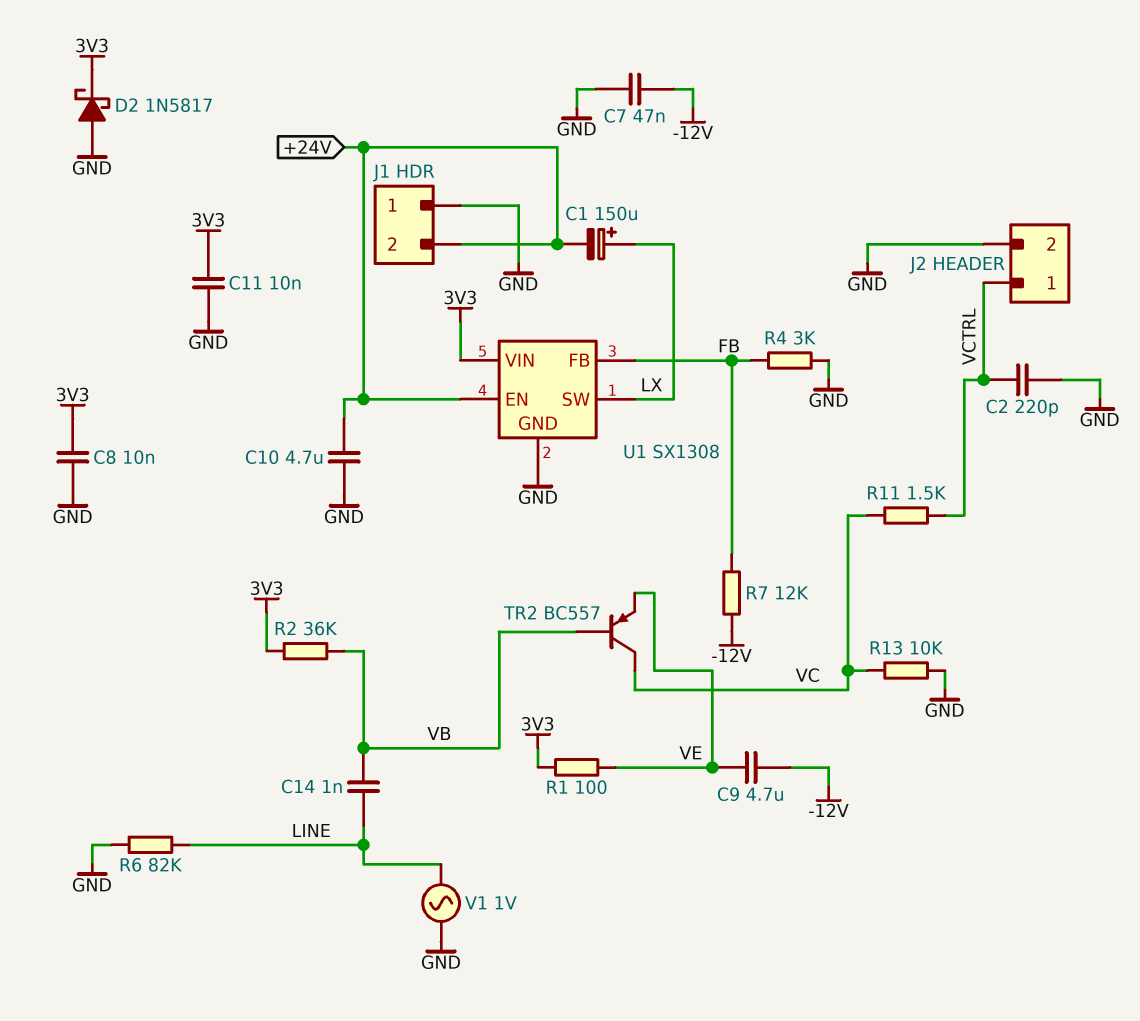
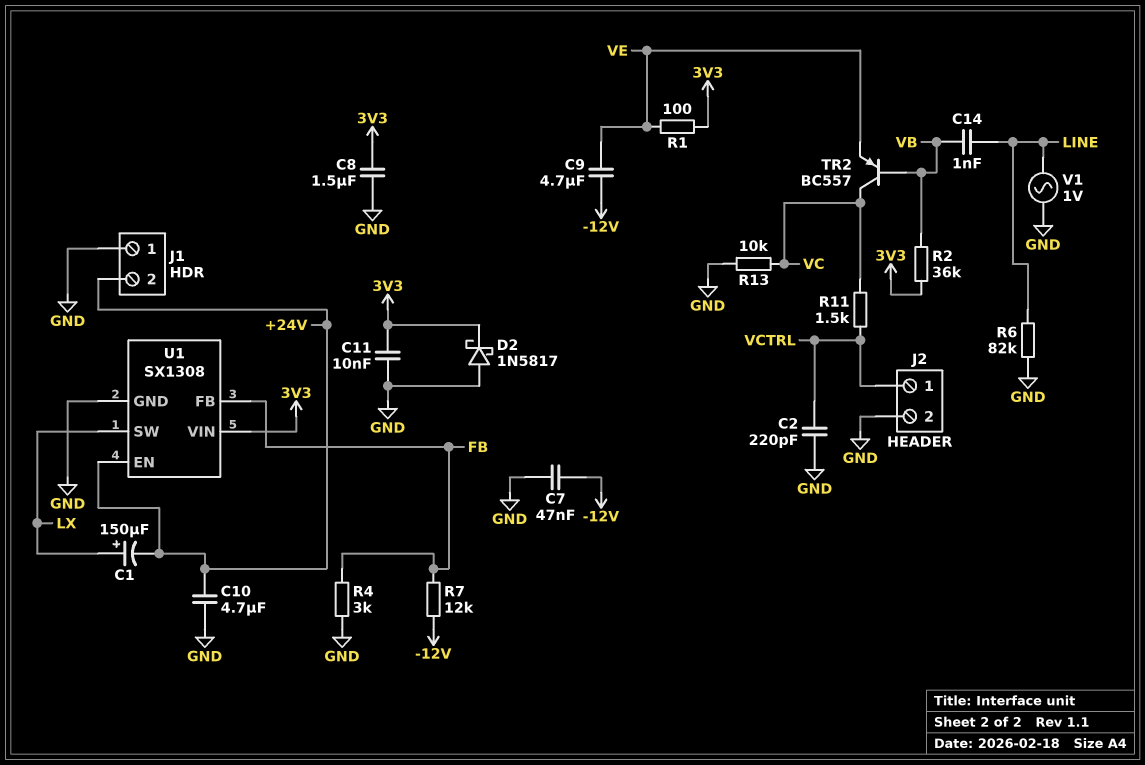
C8: 10nF (3V3, GND) -> 1.5uF (3V3, GND)

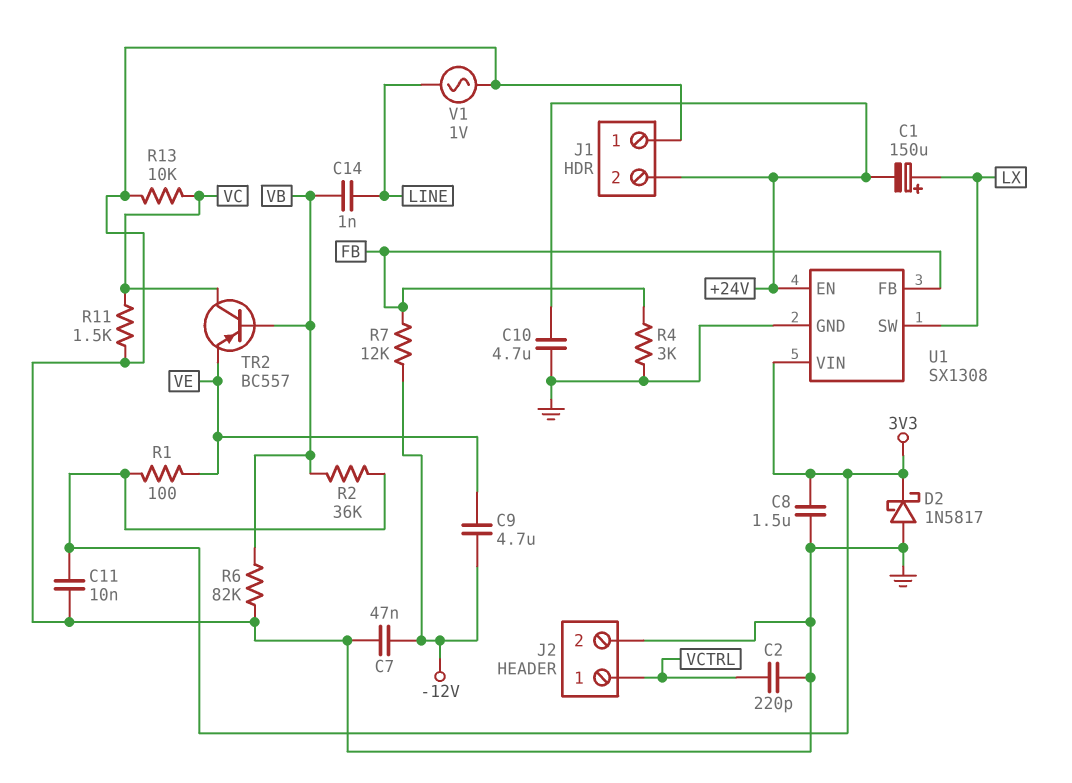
R6: 82k (GND, LINE) -> 82k (GND, VB)
R11: 1.5k (VC, VCTRL) -> 1.5k (GND, VC)

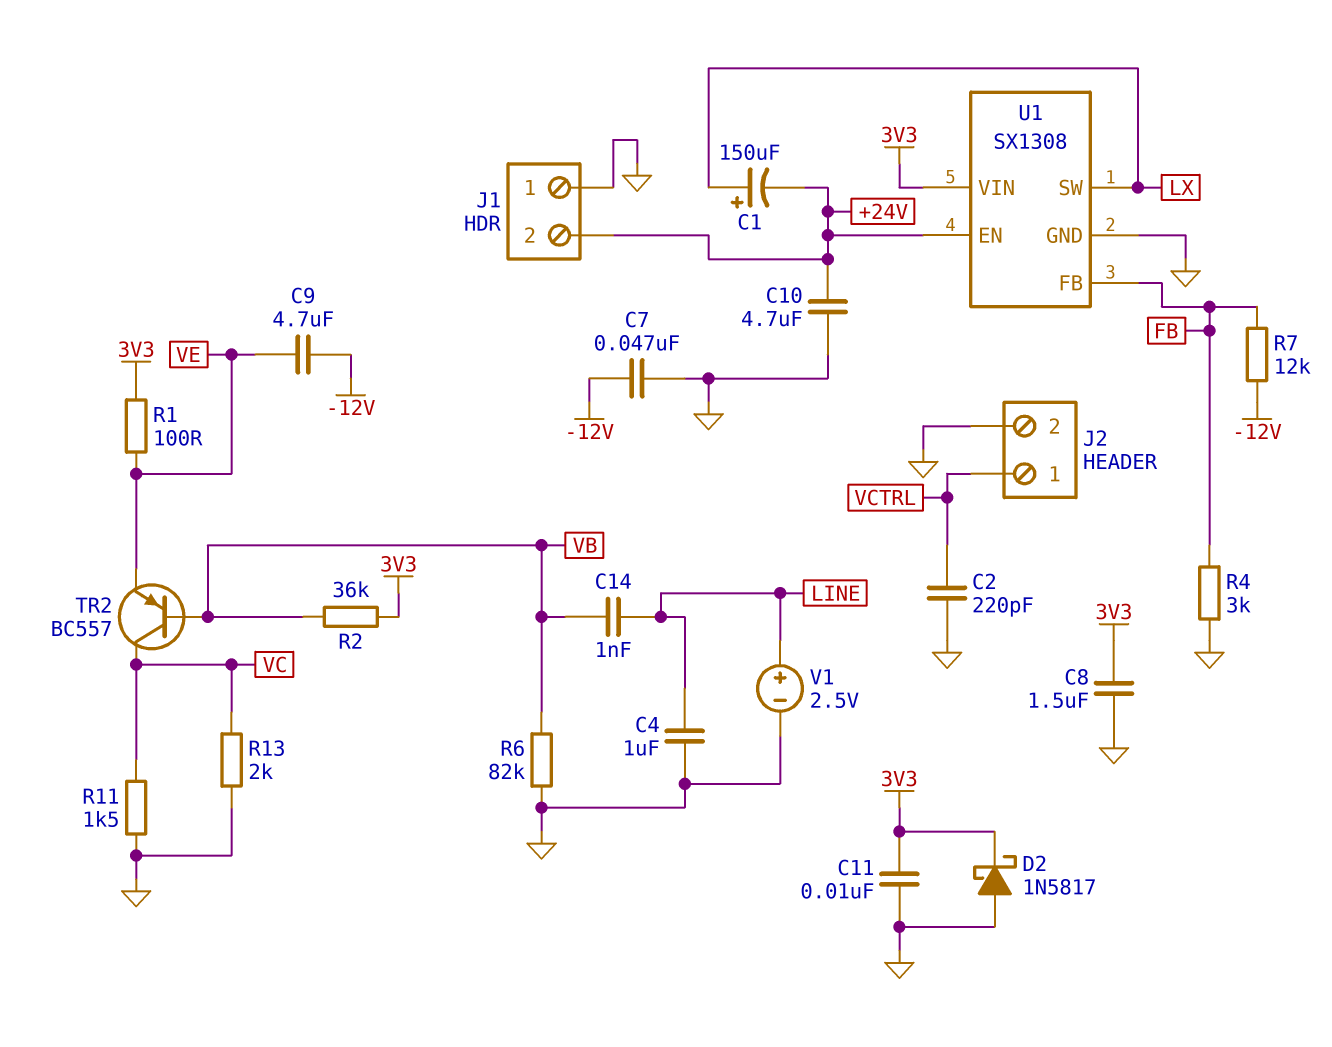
C4: none -> 1uF (GND, LINE)
R13: 10k (GND, VC) -> 2k (GND, VC)
V1: AC 1V (GND, LINE) -> 2.5V (plus LINE, minus GND)

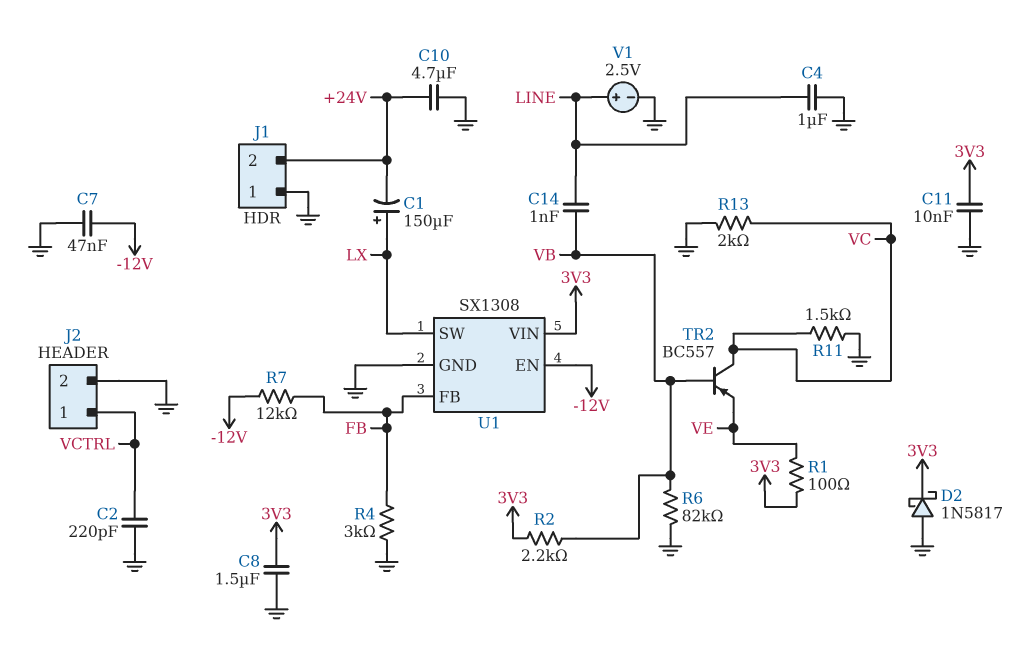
C9: 4.7uF (-12V, VE) -> none
R2: 36k (3V3, VB) -> 2.2k (3V3, VB)
U1 pin EN: +24V -> -12V

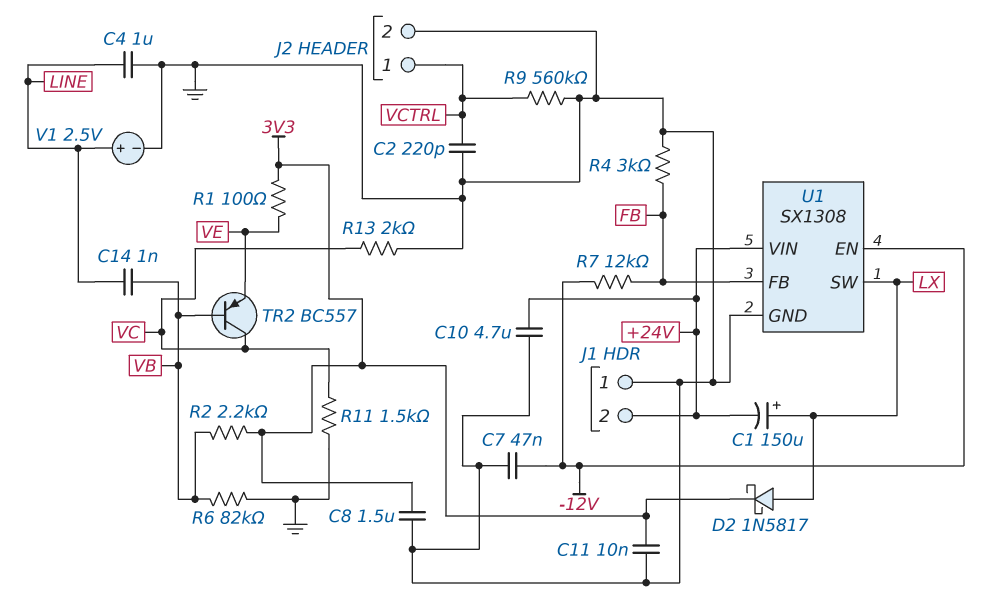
D2: schottky 1N5817 (A GND, K 3V3) -> schottky 1N5817 (A LX, K 3V3)
R9: none -> 560k (GND, VCTRL)
U1 pin VIN: 3V3 -> +24V

